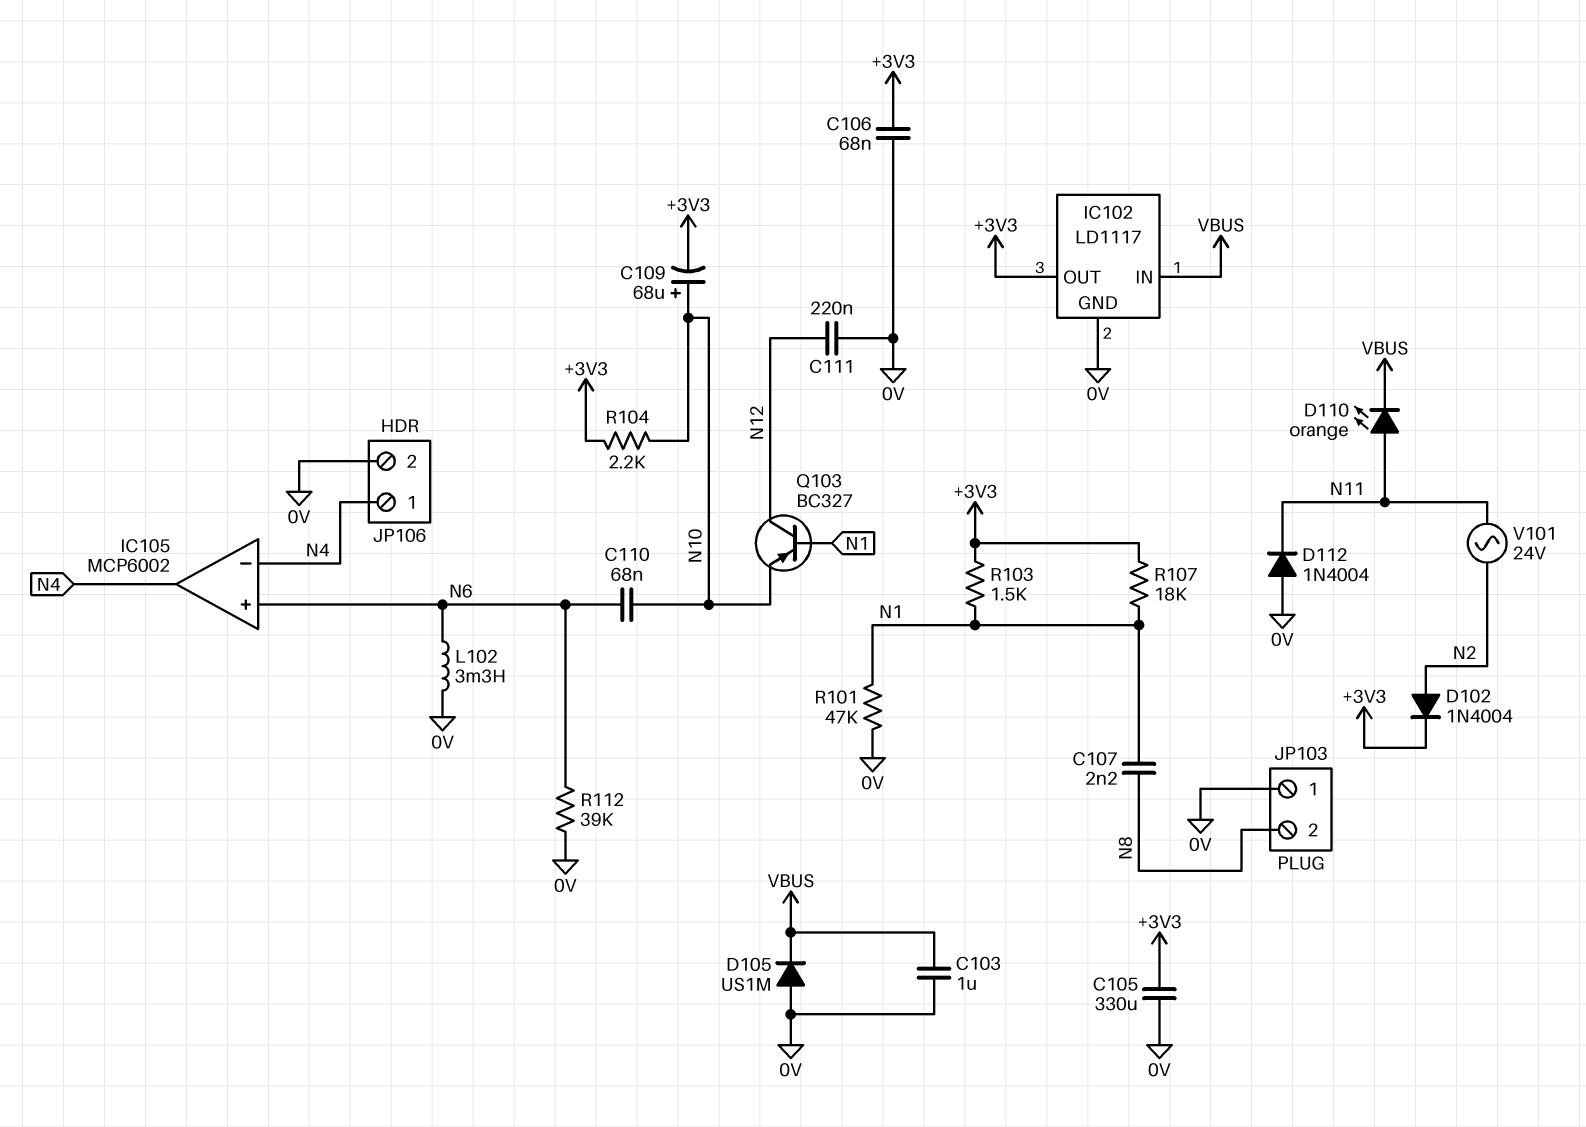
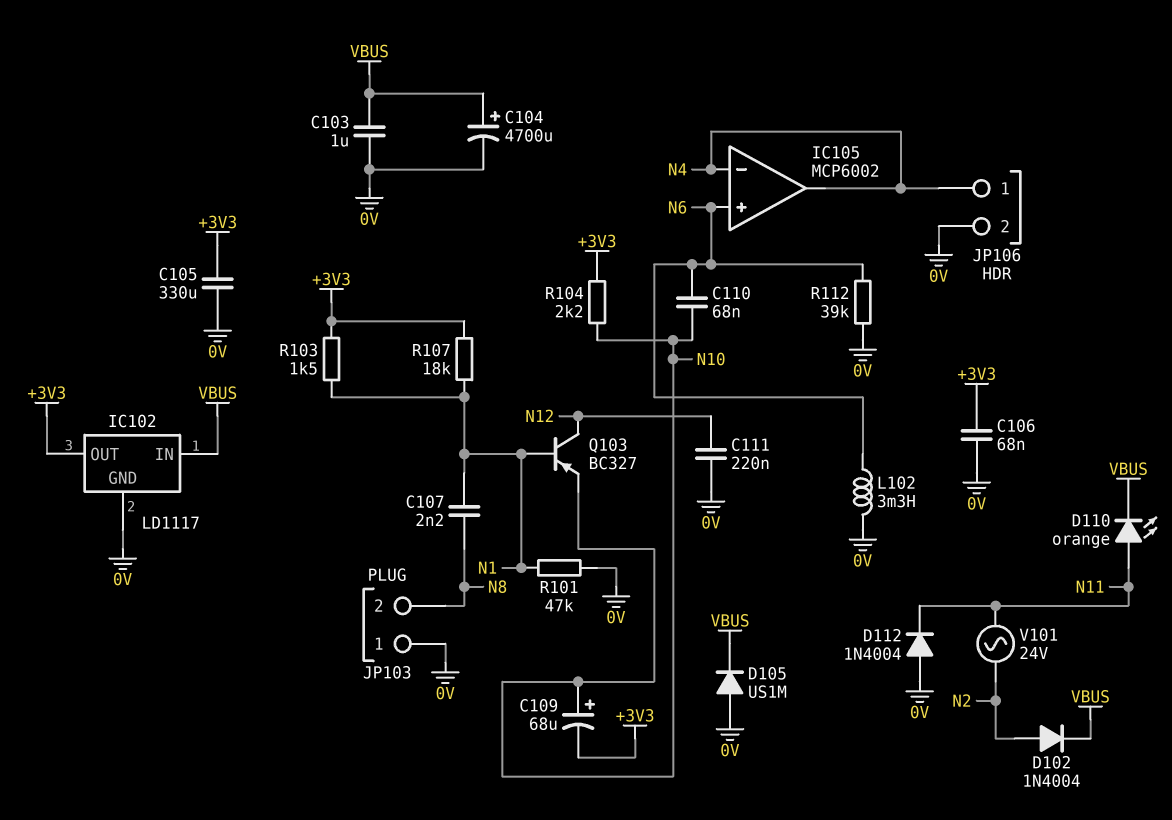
C104: none -> 4700uF (plus VBUS, minus 0V)
D102: diode 1N4004 (A N2, K +3V3) -> diode 1N4004 (A N2, K VBUS)

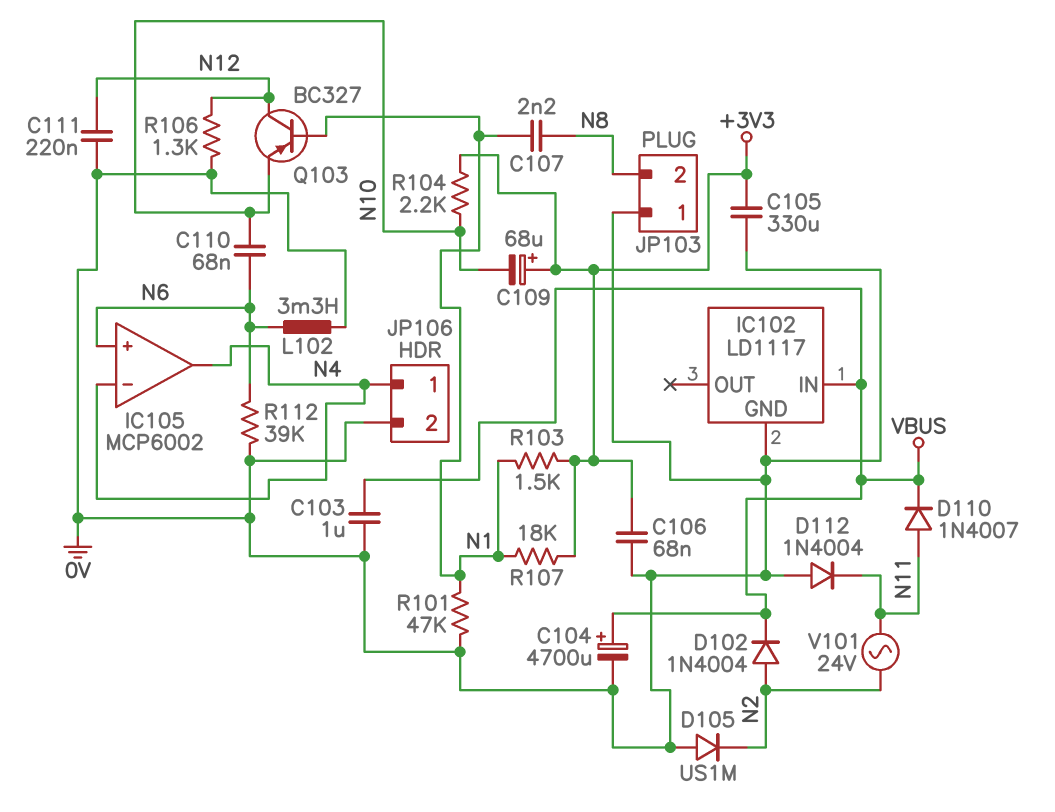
C109: 68uF (plus N10, minus +3V3) -> 68uF (plus +3V3, minus N10)
D105: diode US1M (A 0V, K VBUS) -> diode US1M (A 0V, K N2)
D110: LED orange (A N11, K VBUS) -> diode 1N4007 (A N11, K VBUS)
IC102 pin OUT: +3V3 -> none
R106: none -> 1.3k (0V, N12)

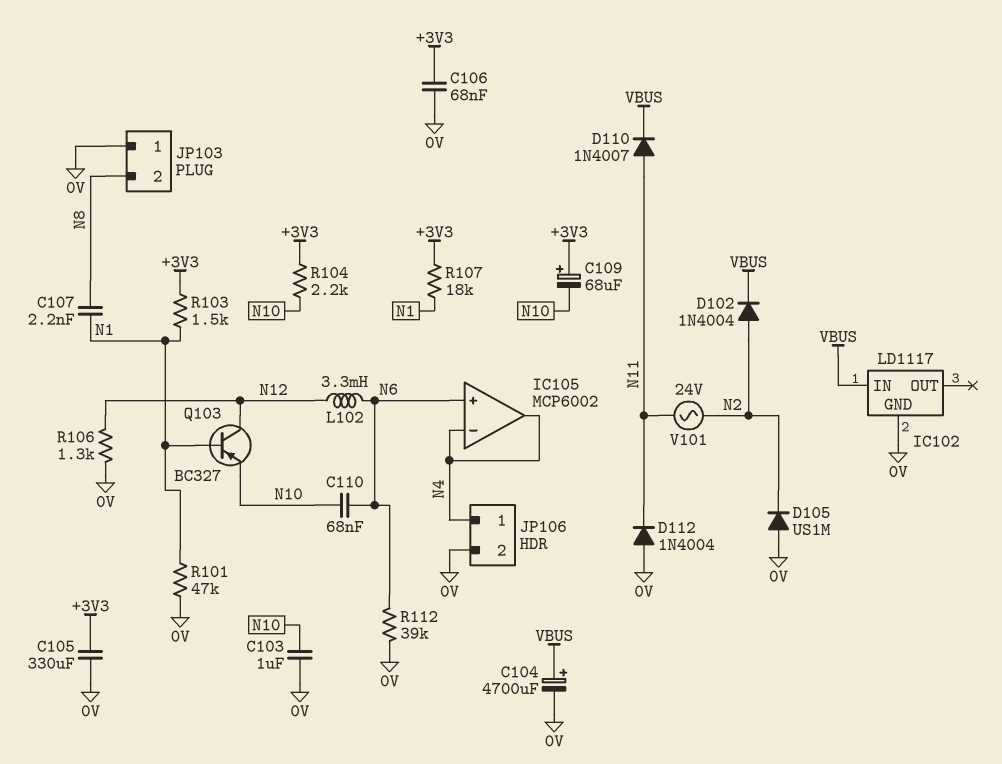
C103: 1uF (0V, VBUS) -> 1uF (0V, N10)
C111: 220nF (0V, N12) -> none
L102: 3.3mH (0V, N6) -> 3.3mH (N6, N12)

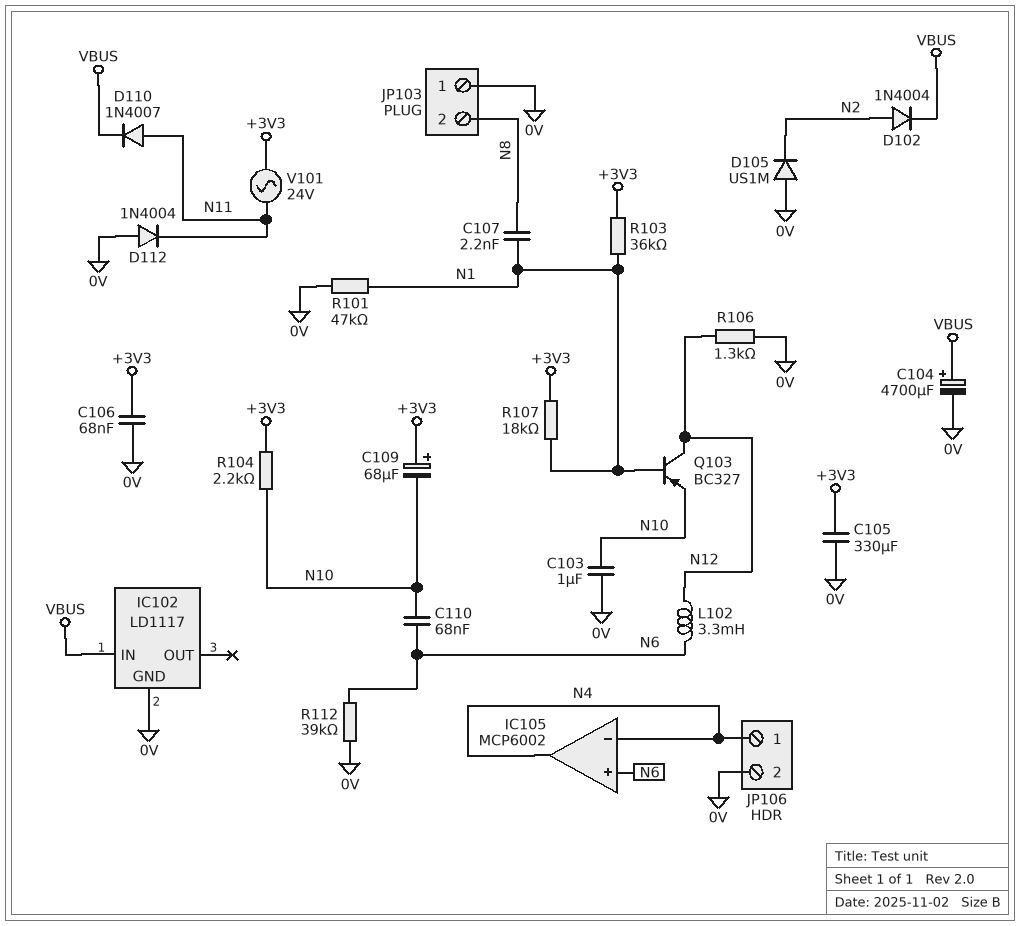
R103: 1.5k (+3V3, N1) -> 36k (+3V3, N1)
V101: AC 24V (N2, N11) -> AC 24V (+3V3, N11)

